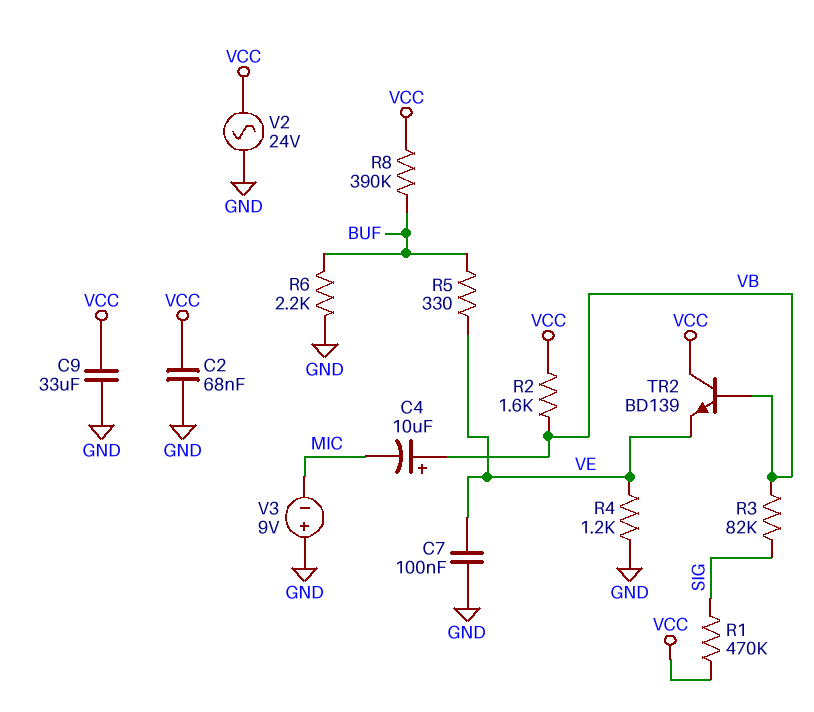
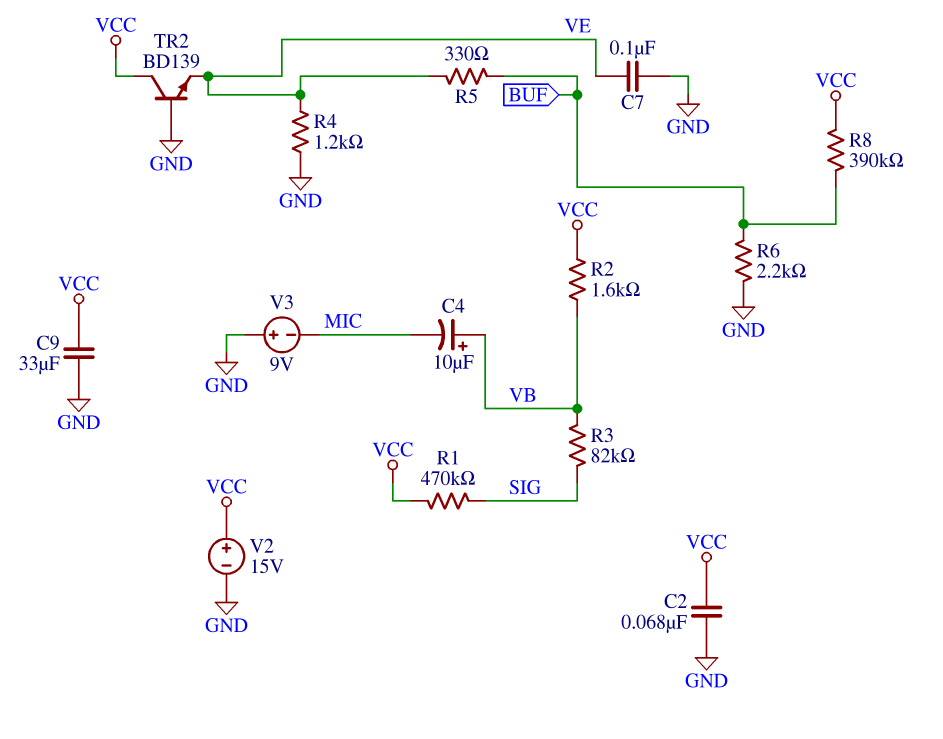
TR2: NPN BD139 (B VB, C VCC, E VE) -> NPN BD139 (B GND, C VCC, E VE)
V2: AC 24V (GND, VCC) -> 15V (plus VCC, minus GND)

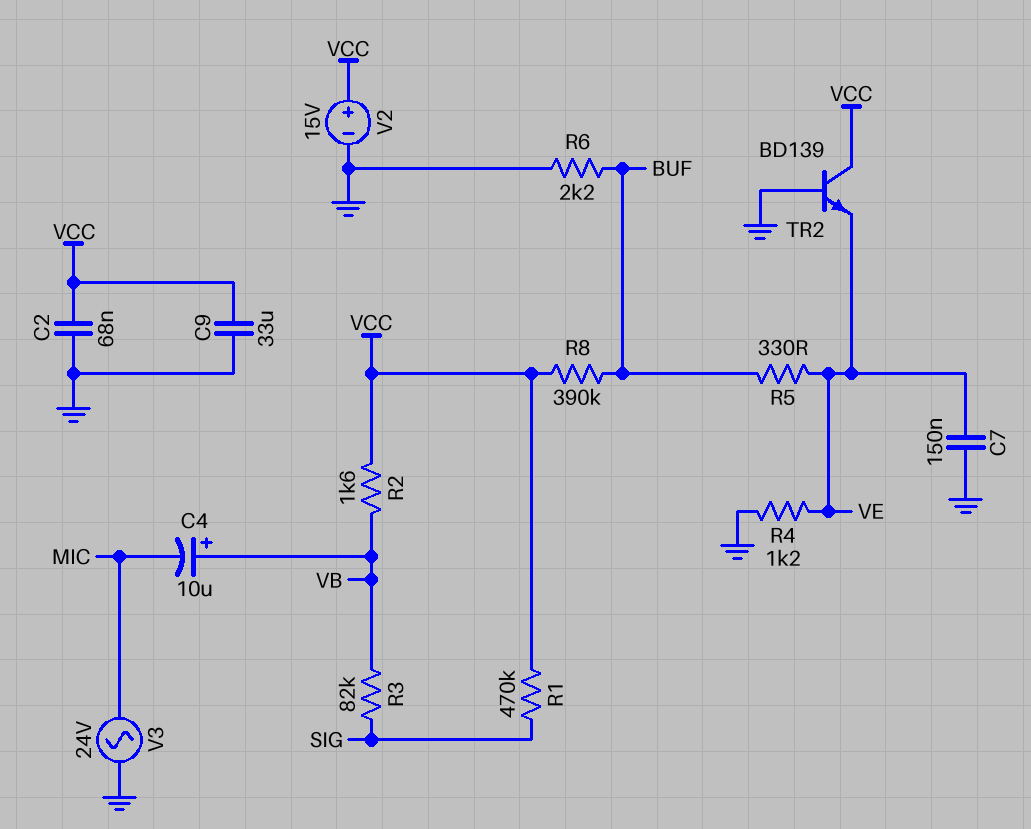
C7: 100nF (GND, VE) -> 150nF (GND, VE)
V3: 9V (plus GND, minus MIC) -> AC 24V (GND, MIC)

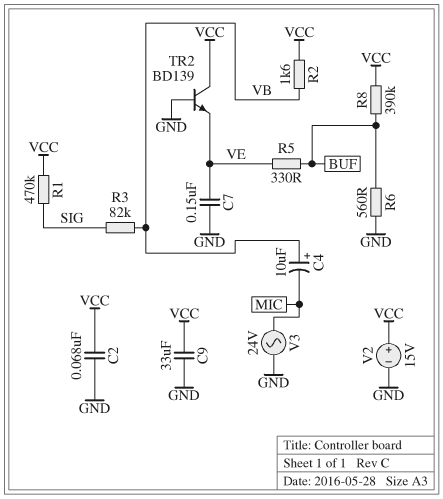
R4: 1.2k (GND, VE) -> none
R6: 2.2k (BUF, GND) -> 560 (BUF, GND)

